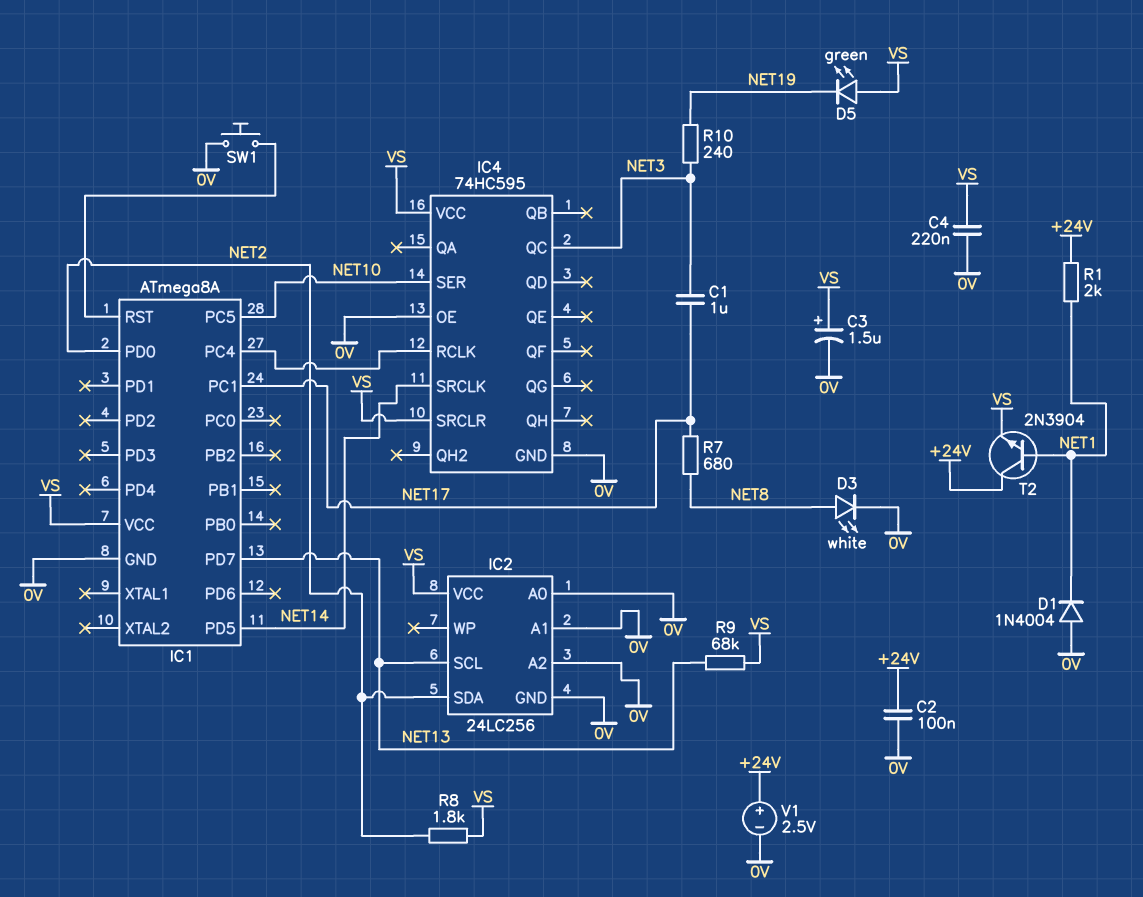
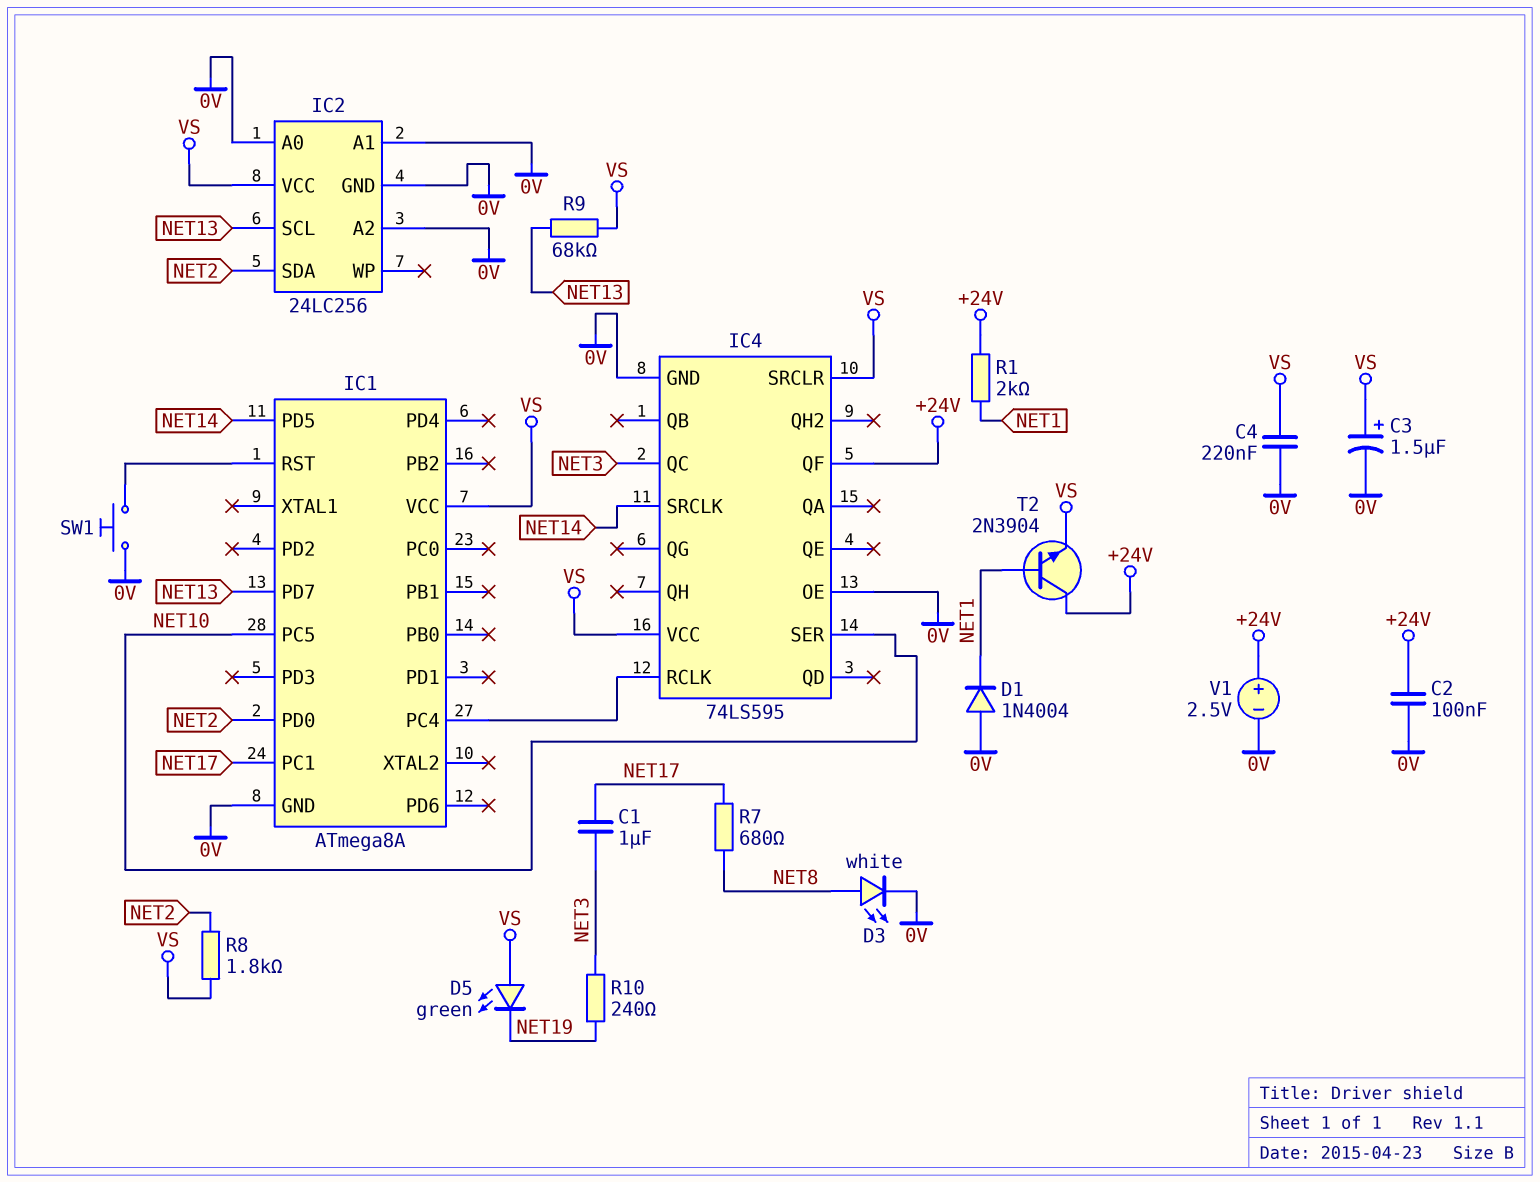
IC4: 74HC595 -> 74LS595
IC4 pin QF: none -> +24V

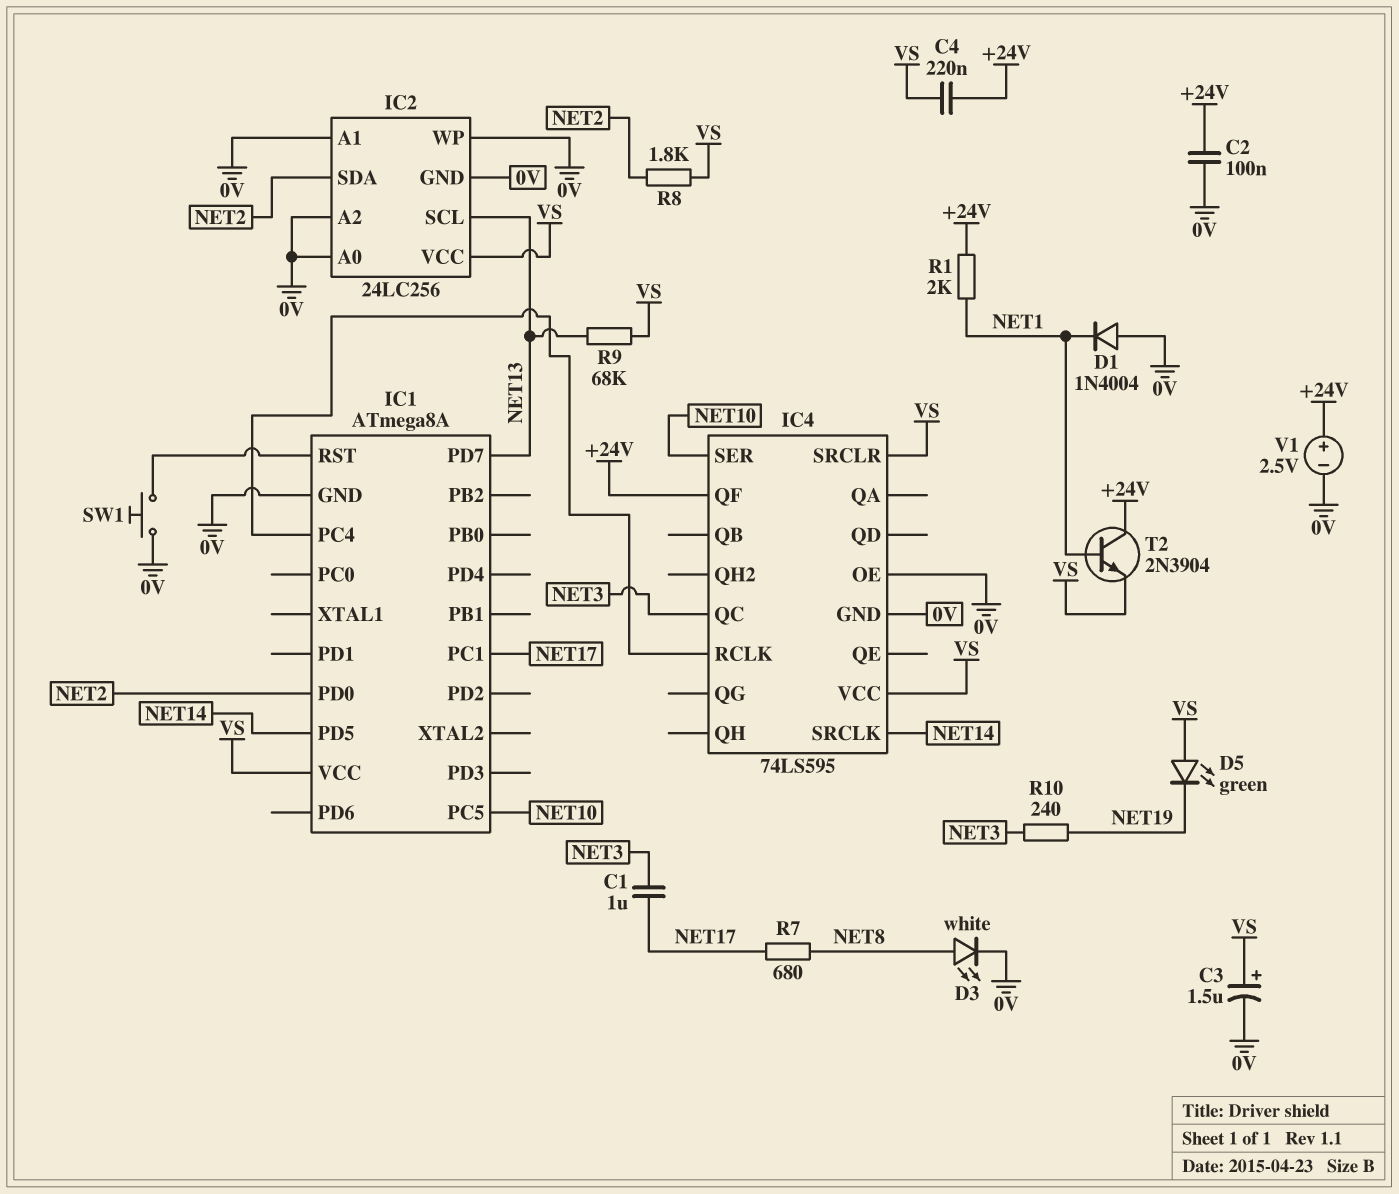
C4: 220nF (0V, VS) -> 220nF (+24V, VS)
IC2 pin WP: none -> 0V

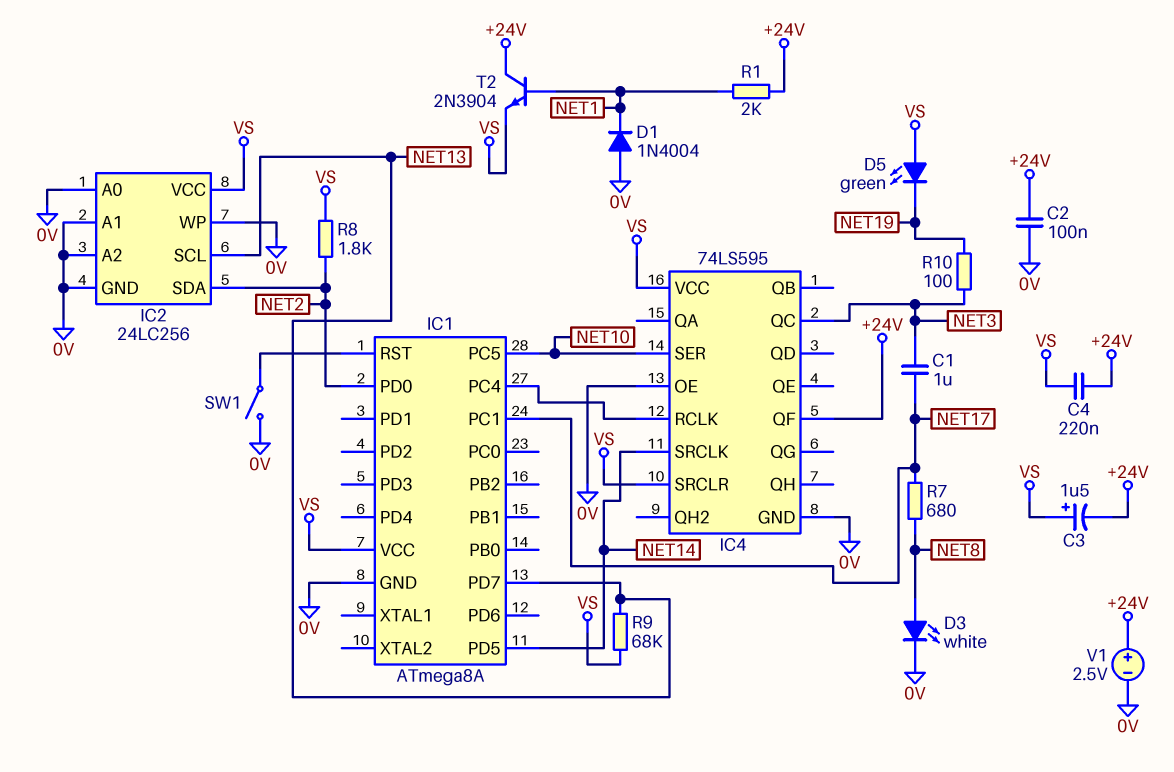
C3: 1.5uF (plus VS, minus 0V) -> 1.5uF (plus VS, minus +24V)
R10: 240 (NET3, NET19) -> 100 (NET3, NET19)
SW1: button (0V, IC1/RST) -> switch (0V, IC1/RST)

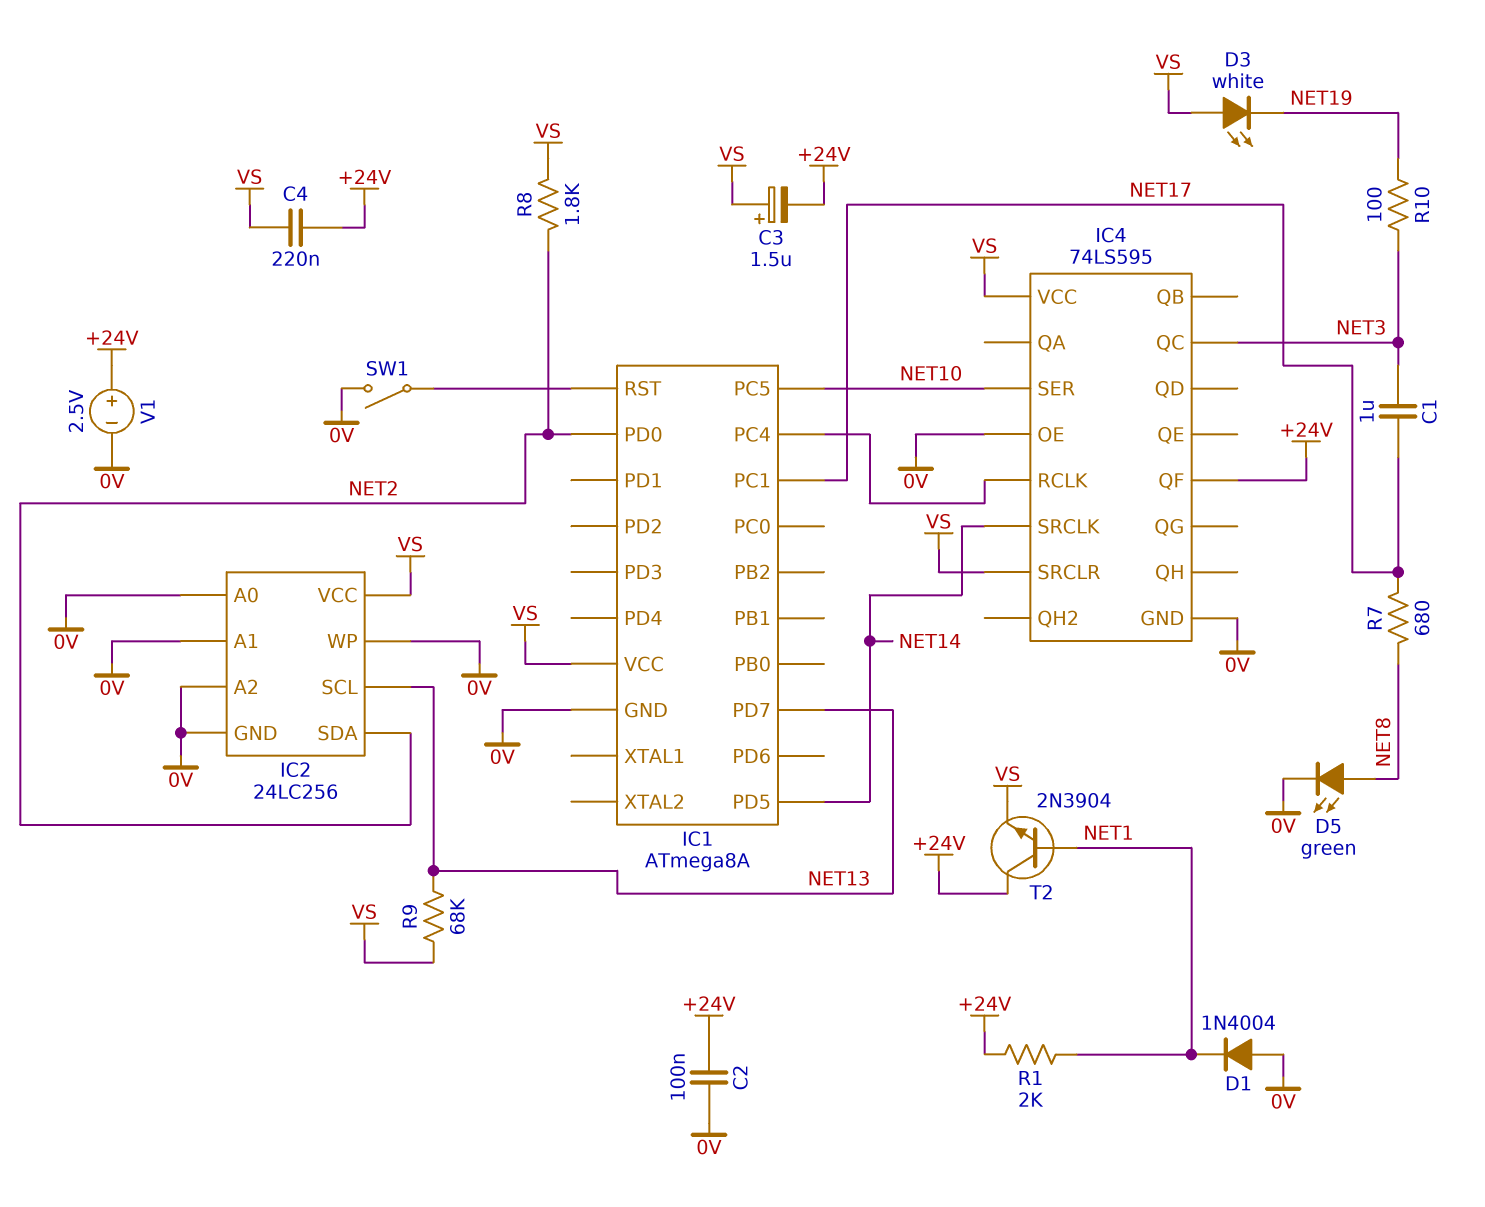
D3: LED white (A NET8, K 0V) -> LED white (A VS, K NET19)
D5: LED green (A VS, K NET19) -> LED green (A NET8, K 0V)

